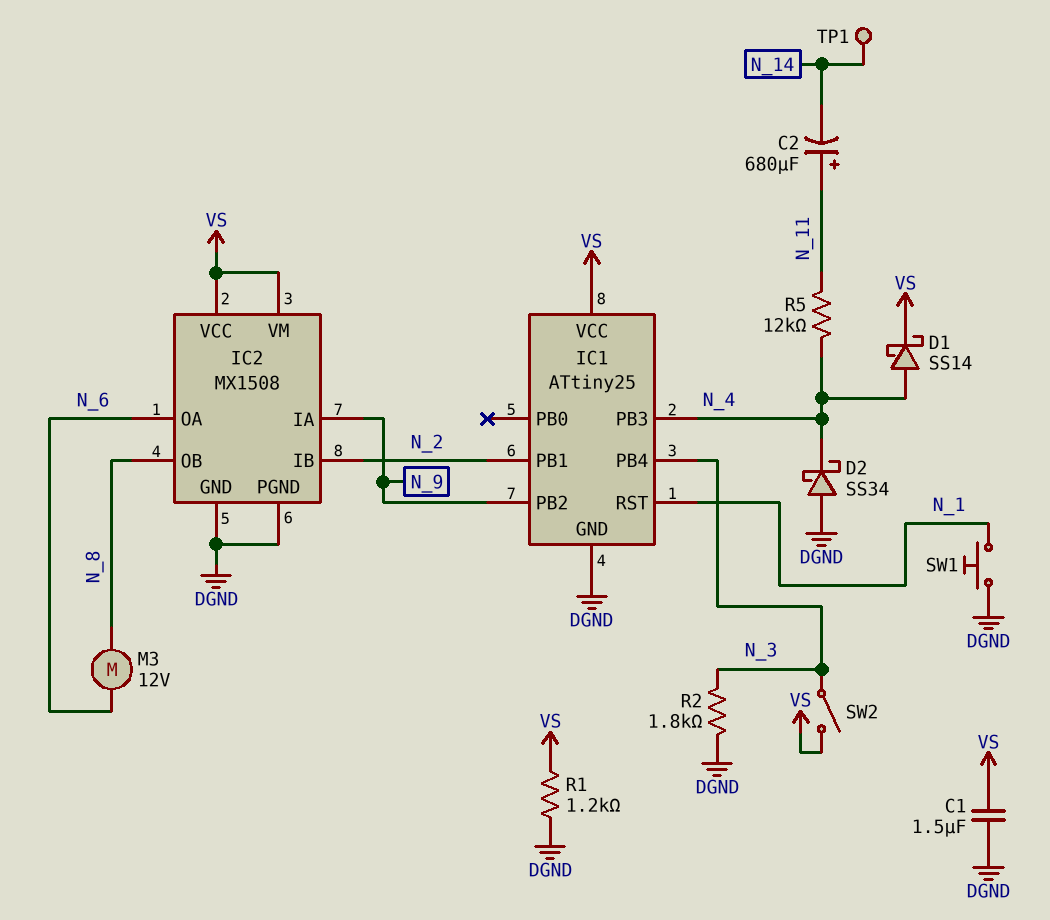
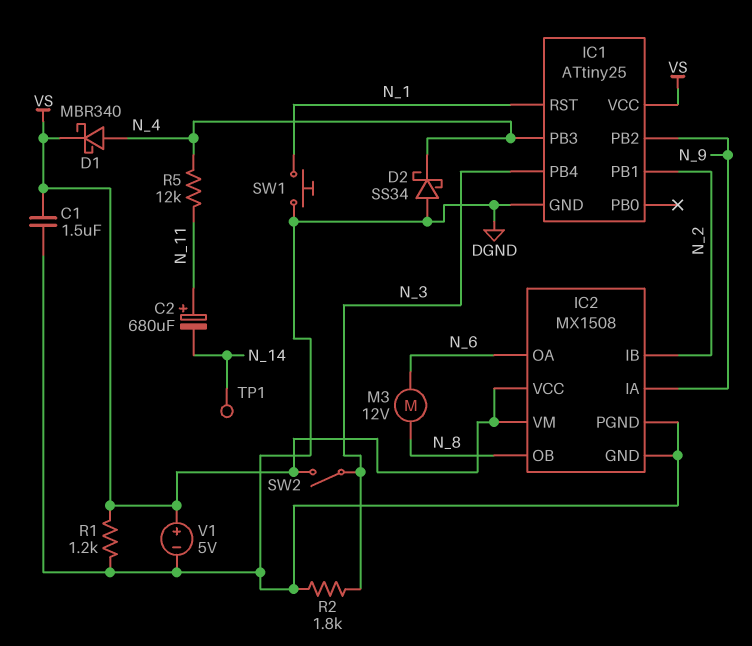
D1: schottky SS14 (A N_4, K VS) -> schottky MBR340 (A N_4, K VS)
V1: none -> 5V (plus VS, minus DGND)

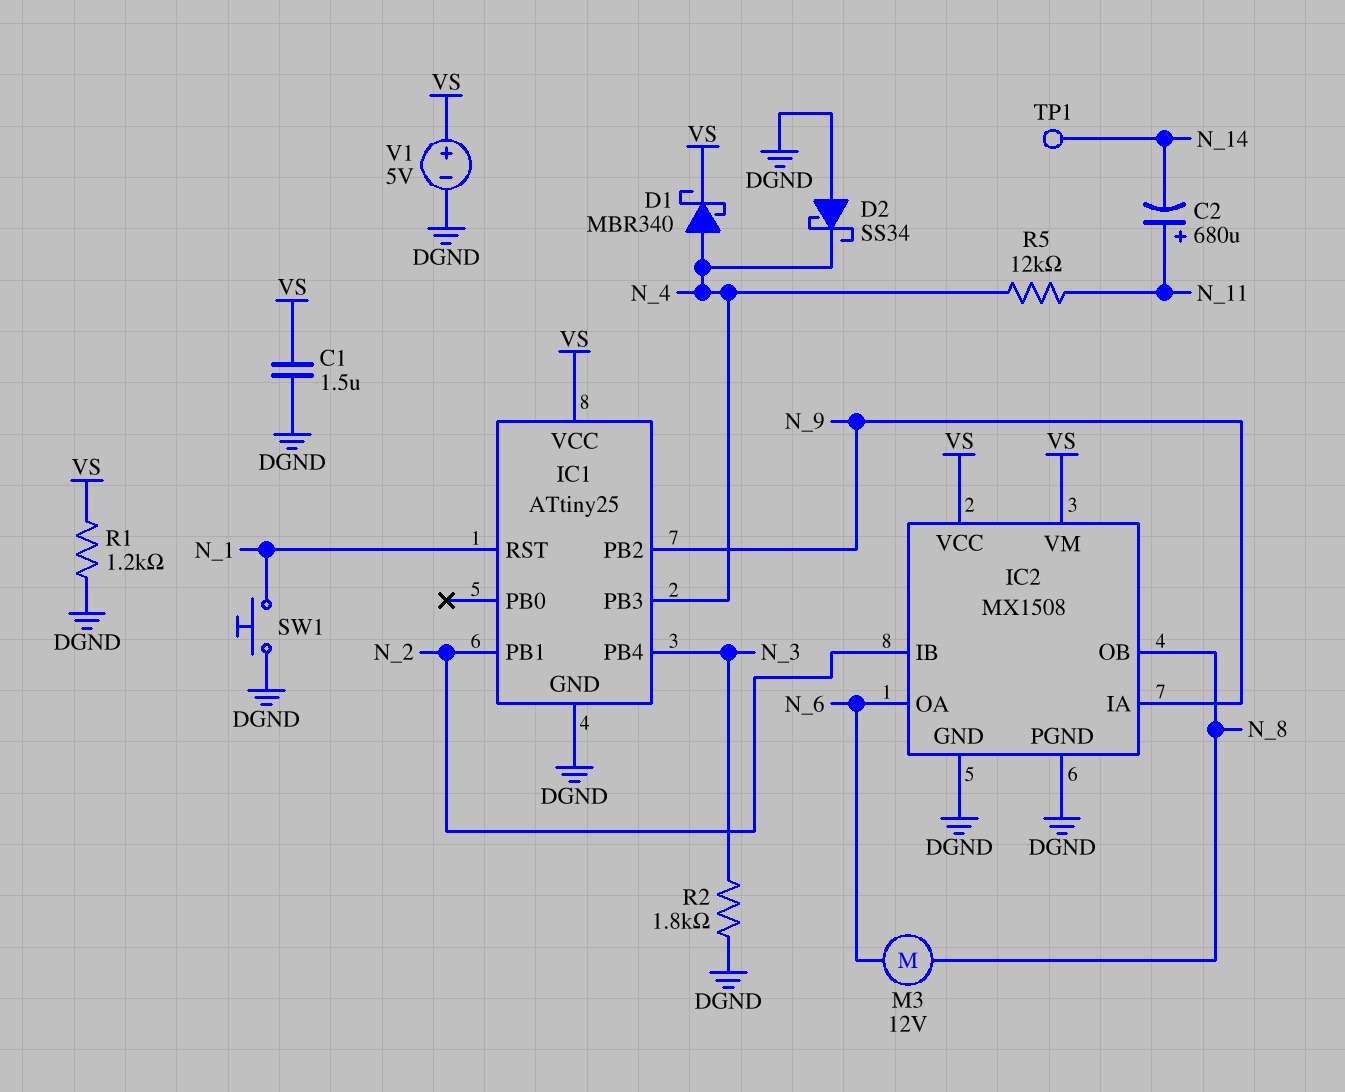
SW2: switch (N_3, VS) -> none

